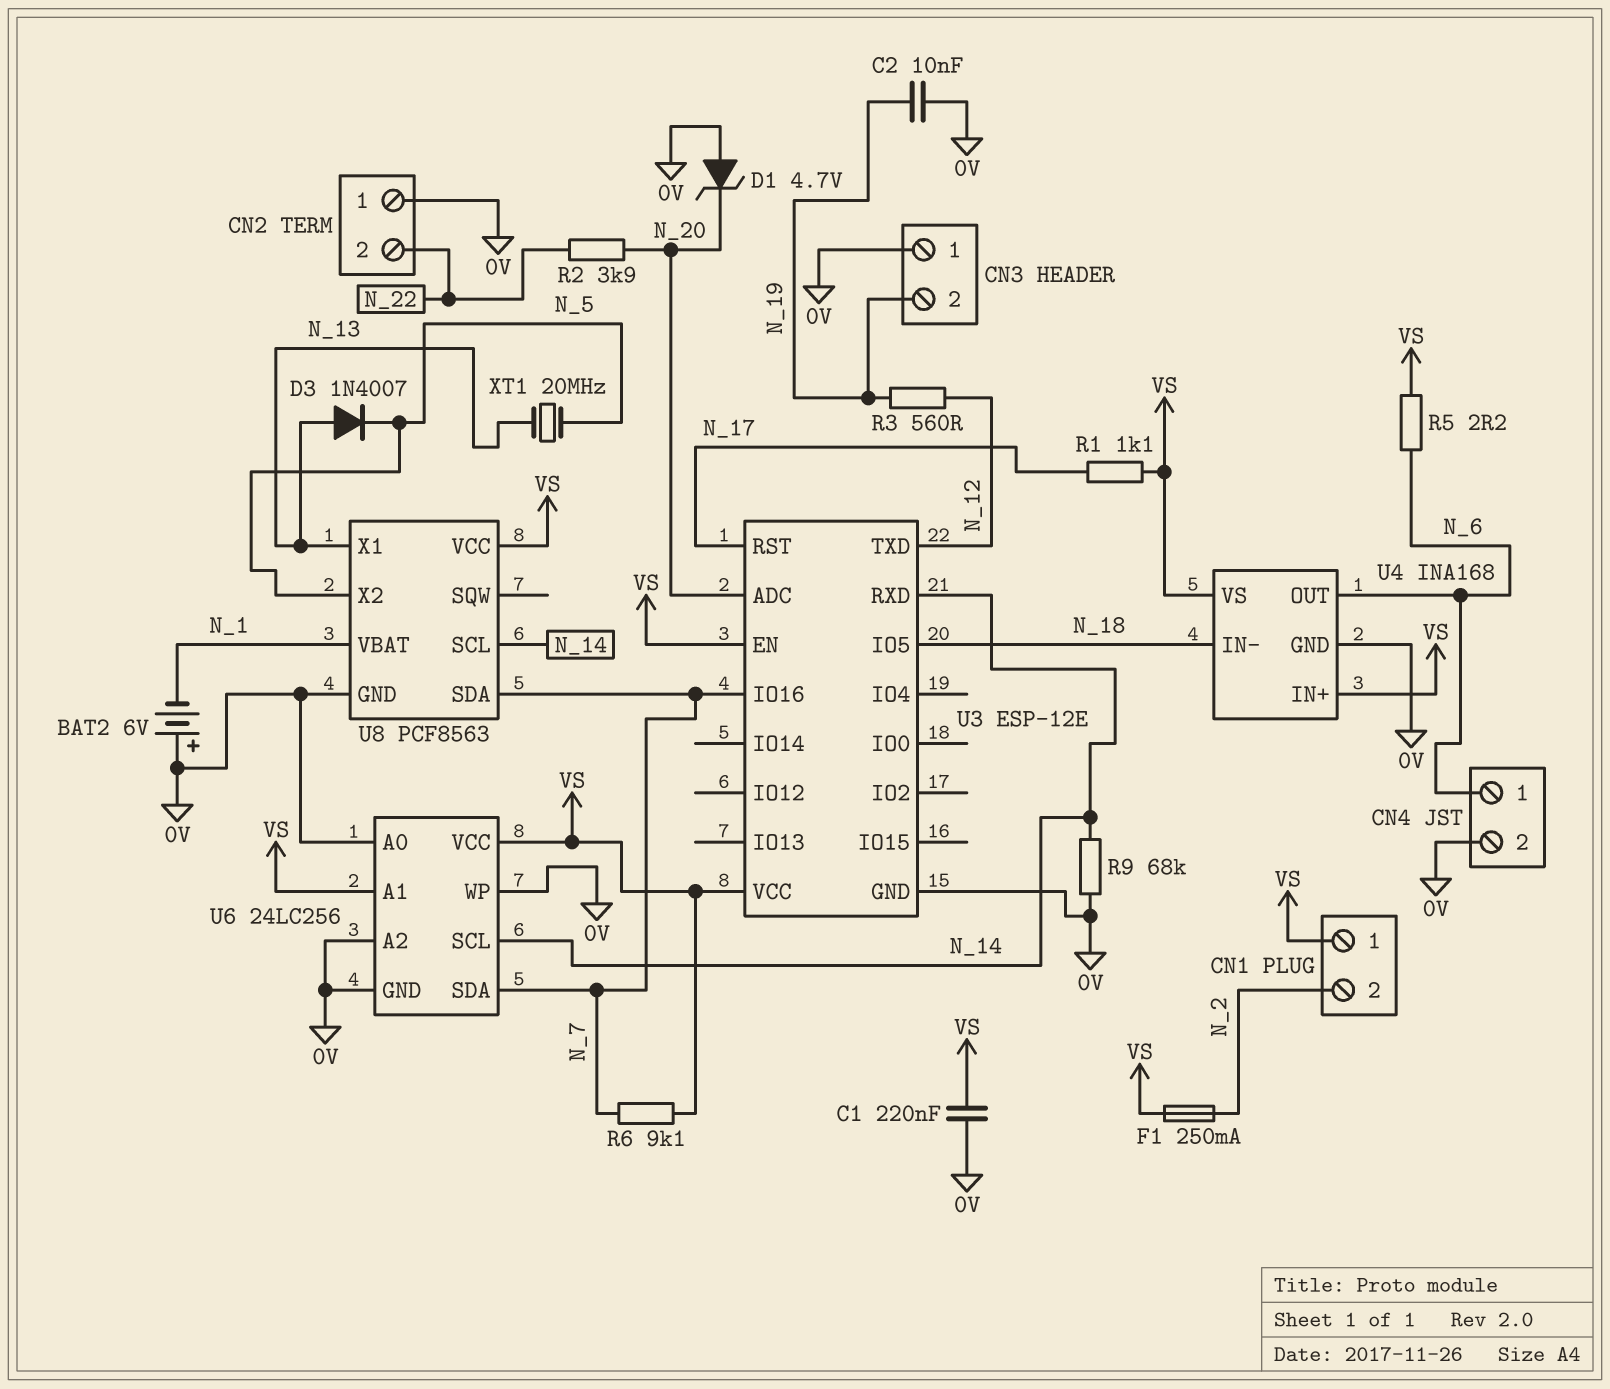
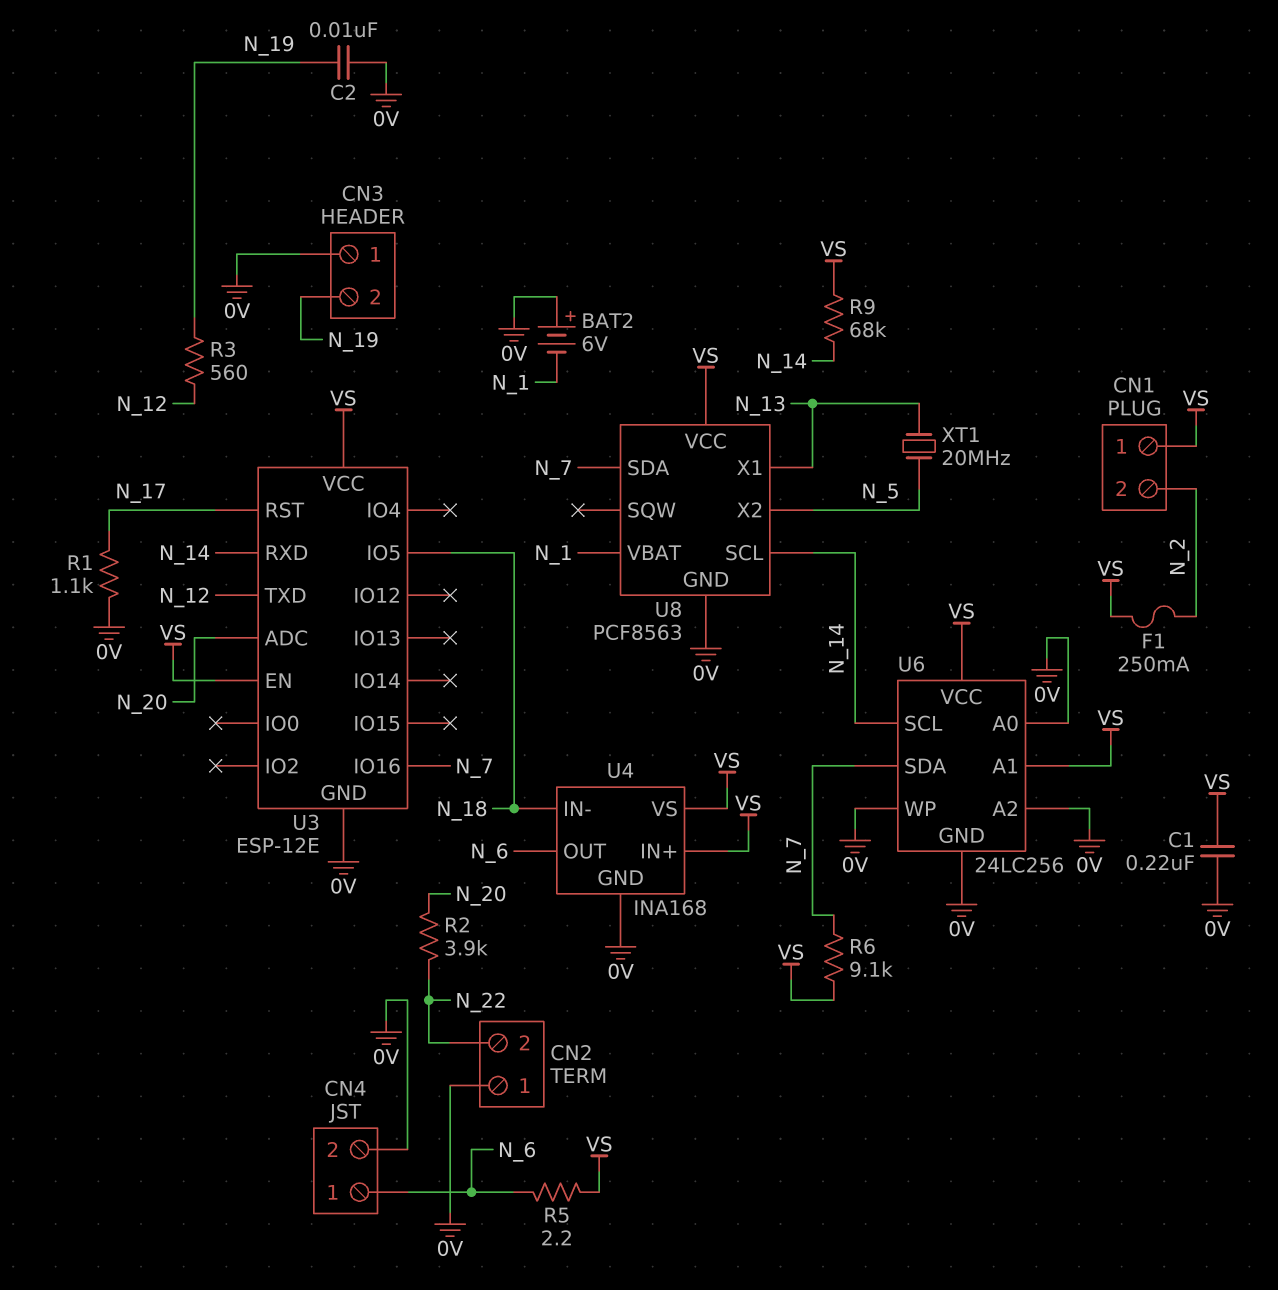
D1: zener 4.7V (A 0V, K N_20) -> none
D3: diode 1N4007 (A N_13, K N_5) -> none
R1: 1.1k (N_17, VS) -> 1.1k (0V, N_17)
R9: 68k (0V, N_14) -> 68k (N_14, VS)

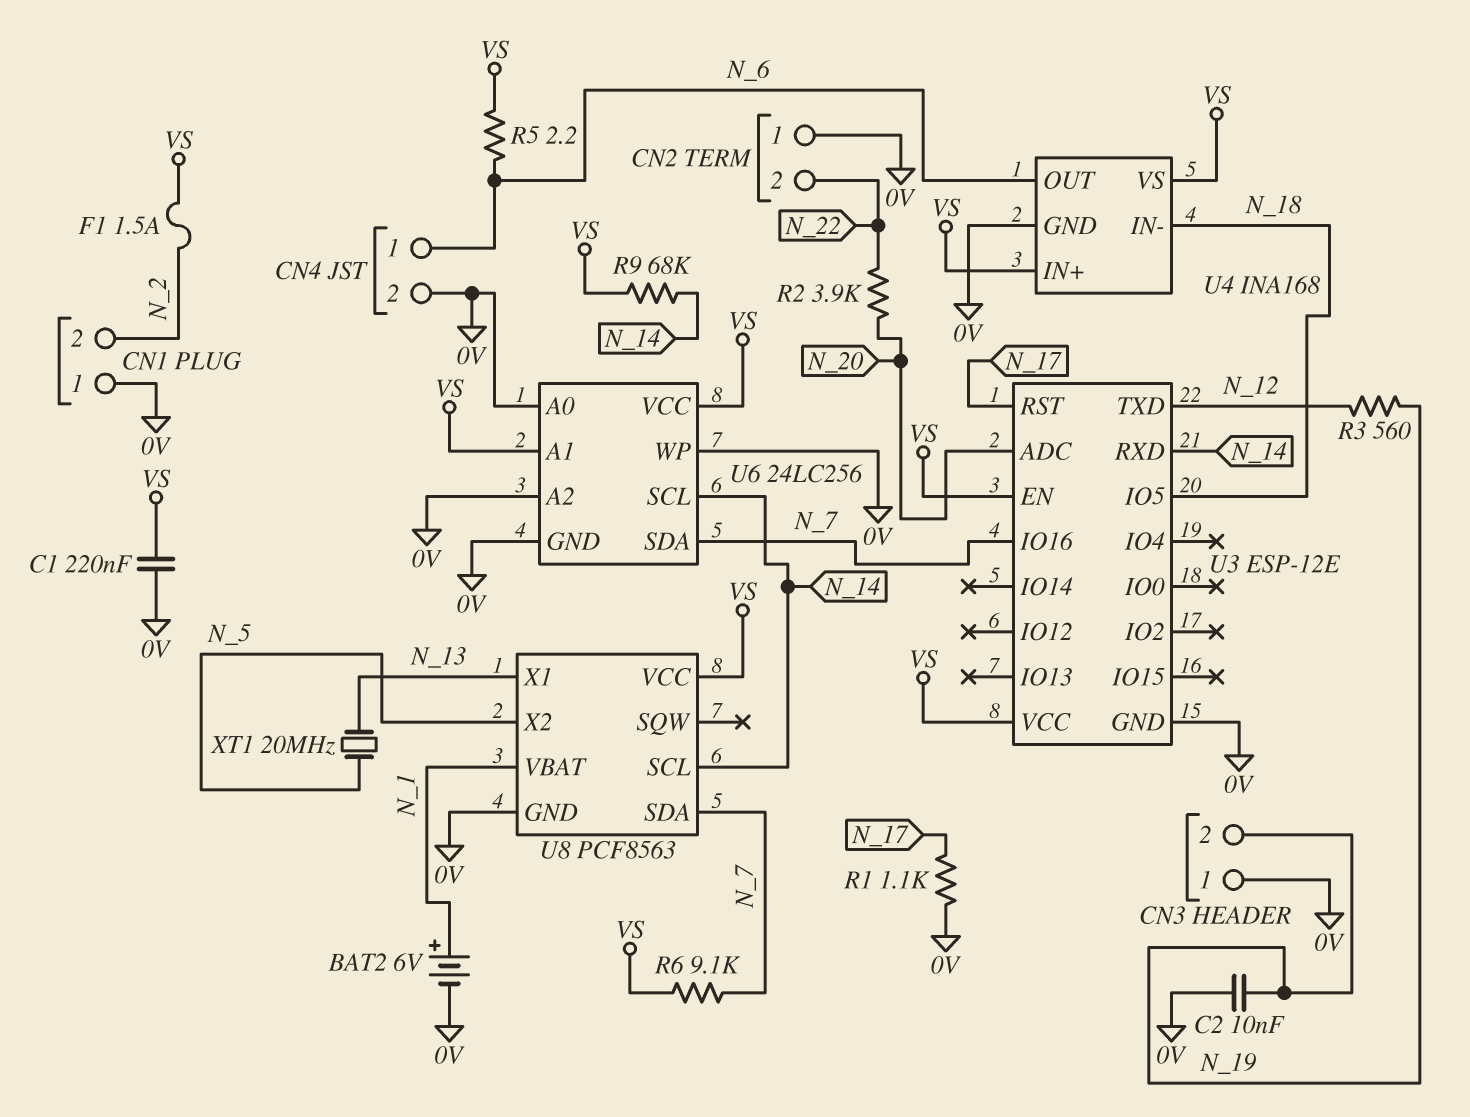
BAT2: 6V (plus 0V, minus N_1) -> 6V (plus N_1, minus 0V)
CN1 pin 1: VS -> 0V
F1: 250mA (N_2, VS) -> 1.5A (N_2, VS)

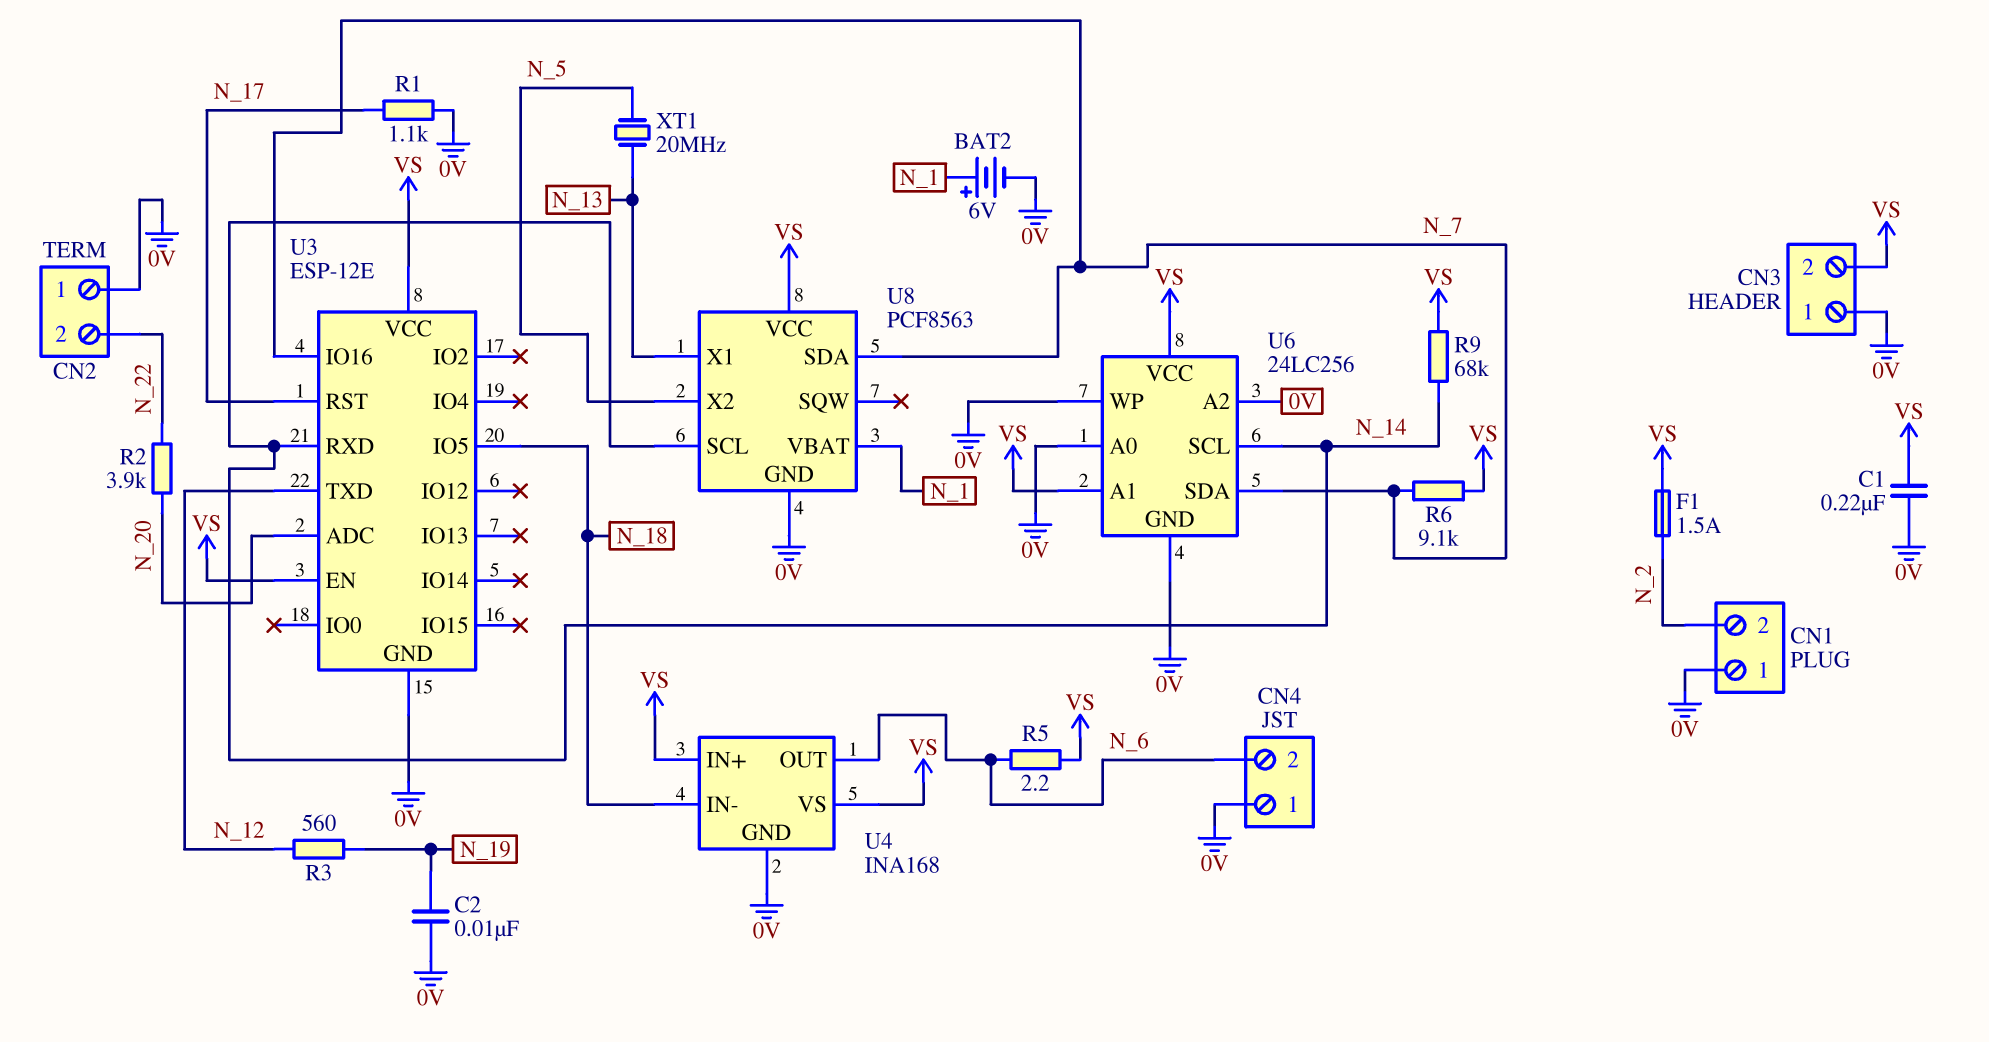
CN3 pin 2: N_19 -> VS
CN4 pin 1: N_6 -> 0V
CN4 pin 2: 0V -> N_6

